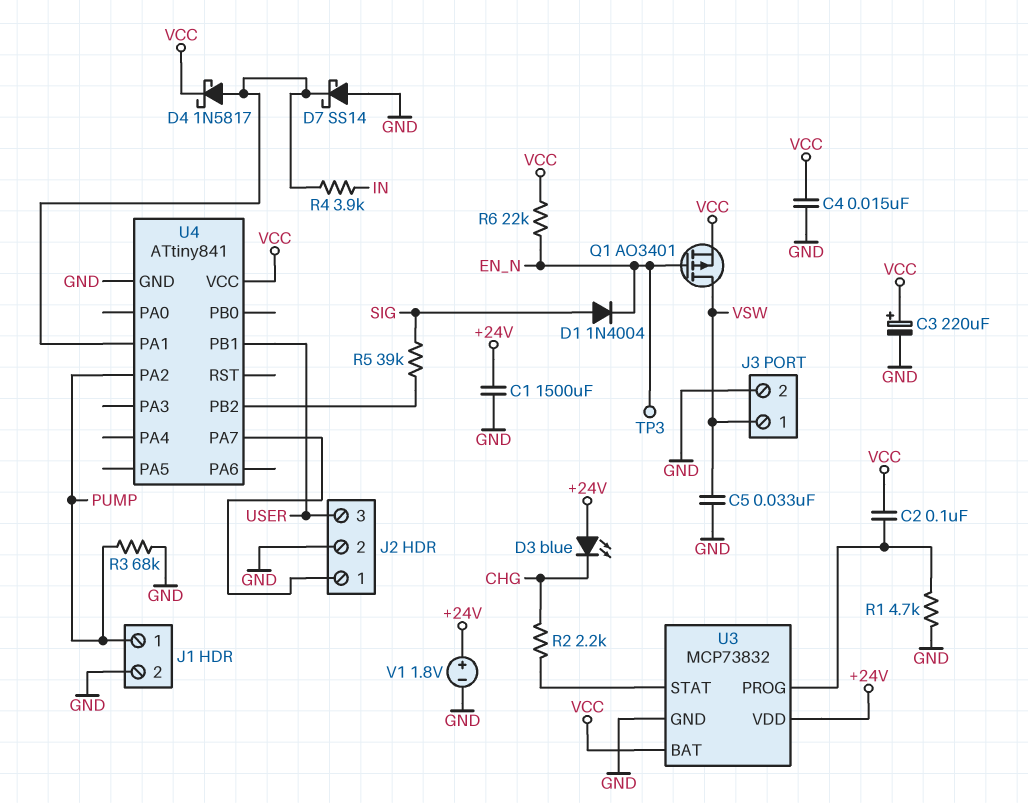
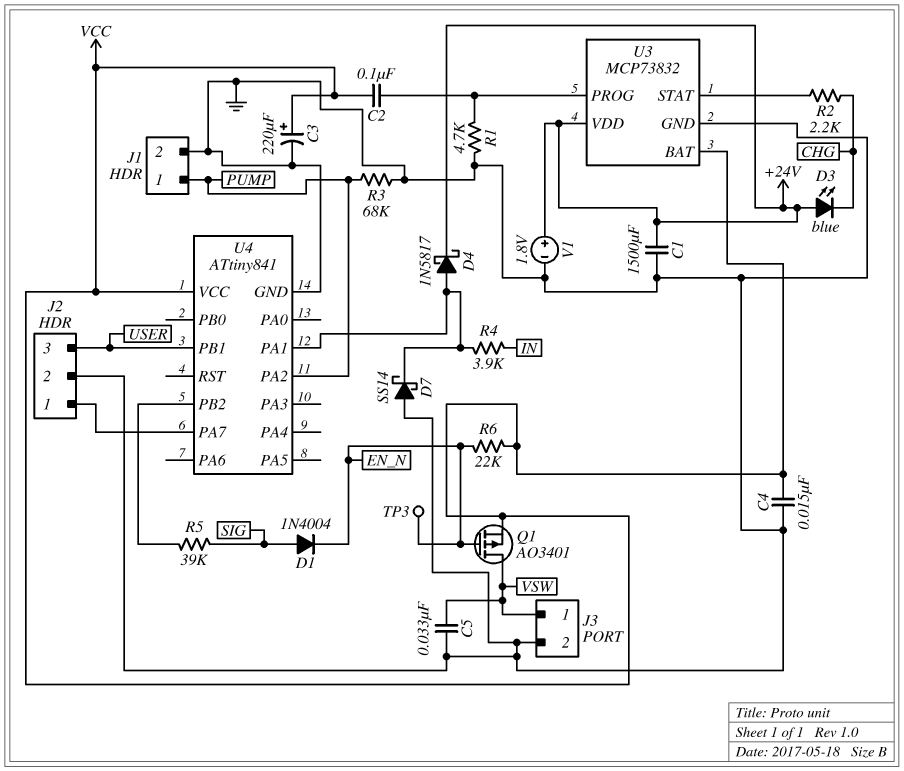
D4: schottky 1N5817 (A U4/PA1, K VCC) -> schottky 1N5817 (A U4/PA1, K +24V)

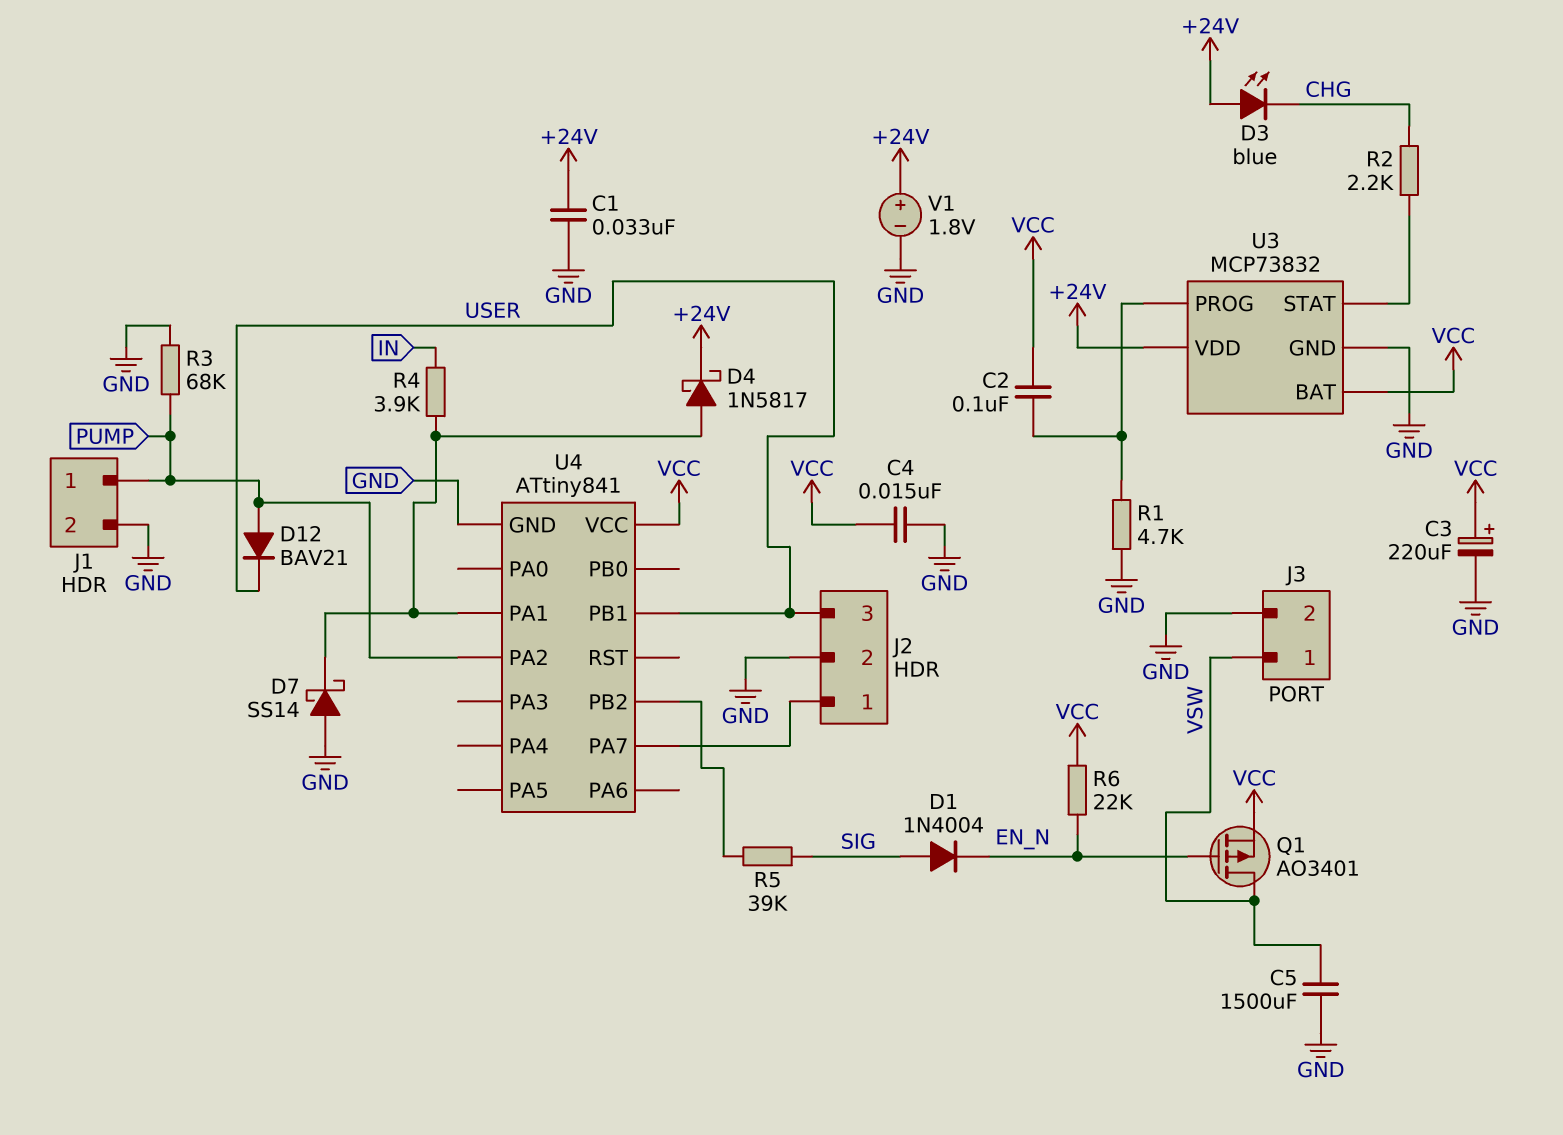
C1: 1500uF (+24V, GND) -> 33nF (+24V, GND)
C5: 33nF (GND, VSW) -> 1500uF (GND, VSW)
D12: none -> diode BAV21 (A PUMP, K USER)
TP3: test point (EN_N) -> none

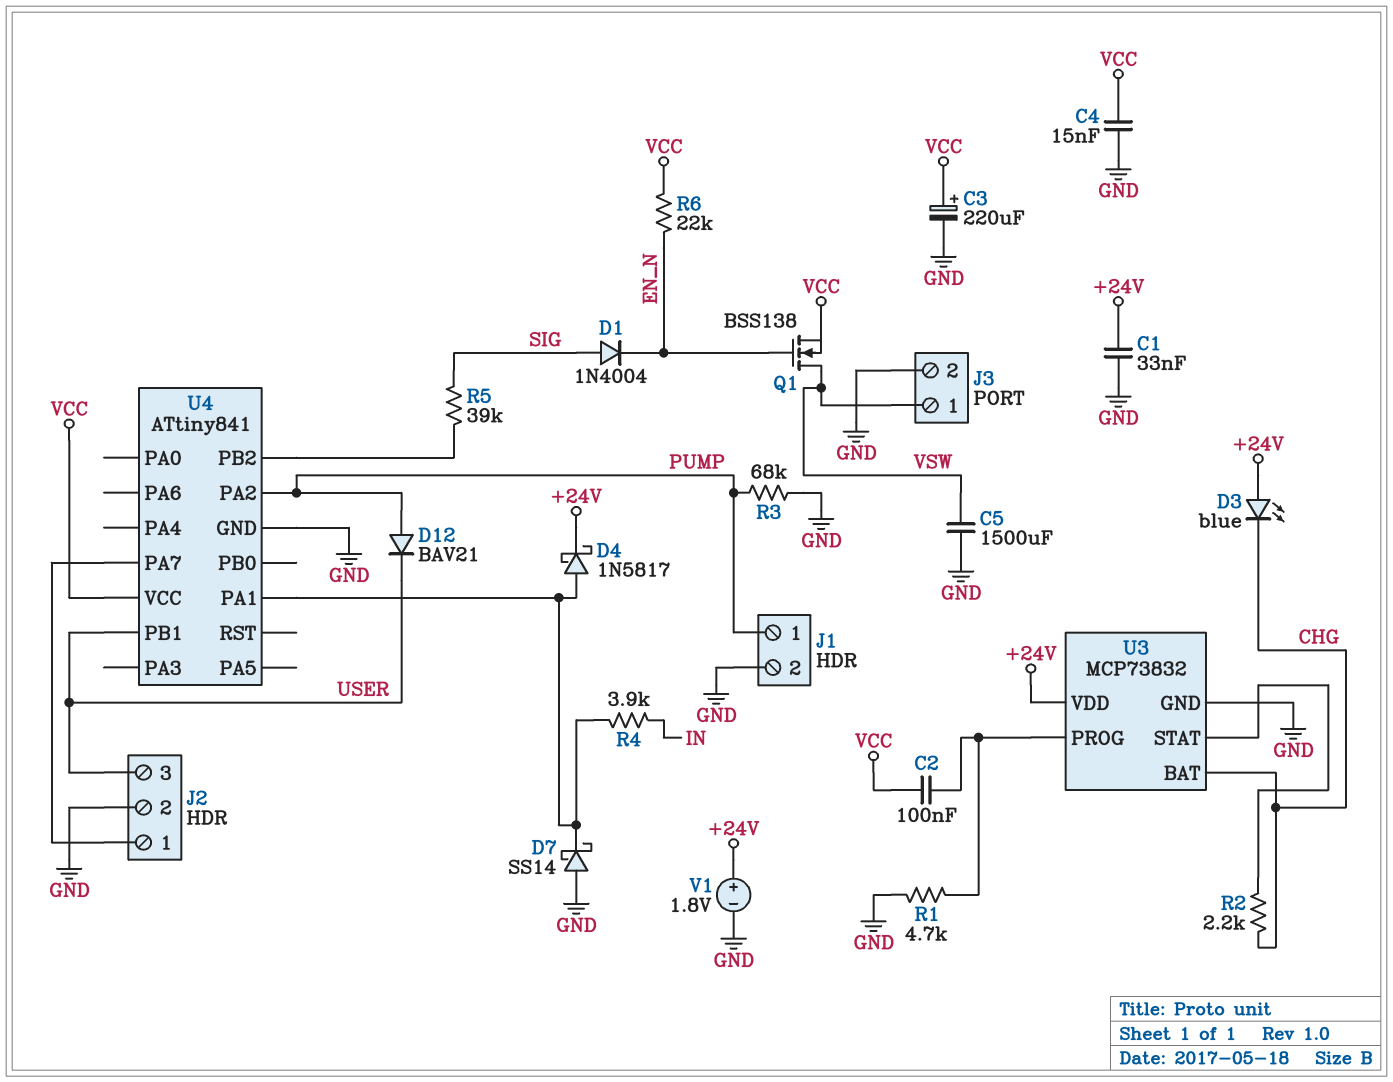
Q1: PMOS AO3401 (G EN_N, D VSW, S VCC) -> NMOS BSS138 (G EN_N, D VSW, S VCC)
U3 pin BAT: VCC -> CHG

